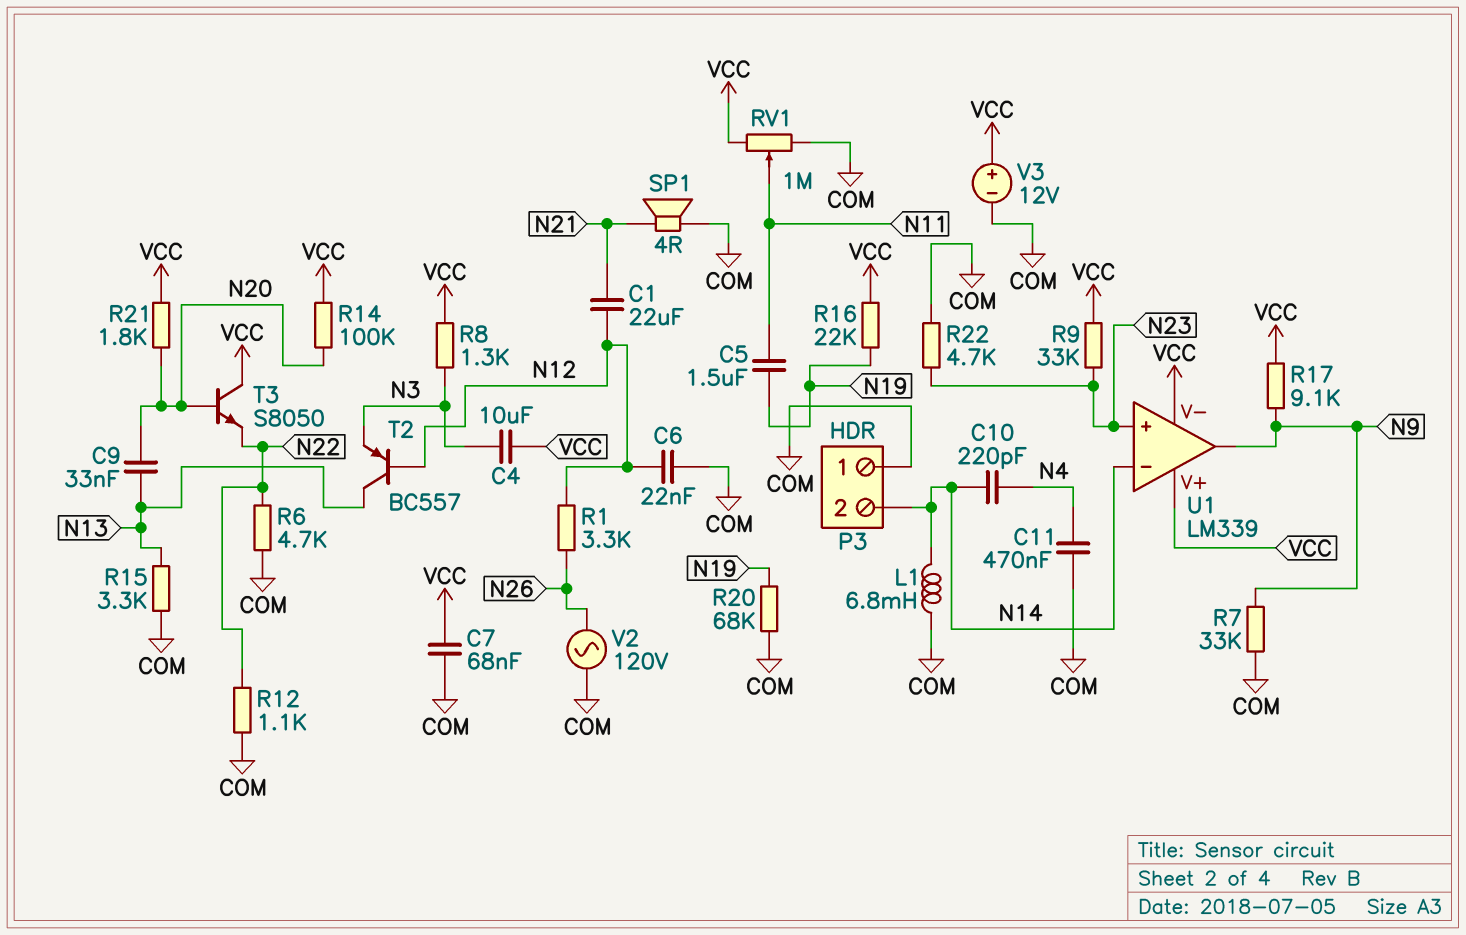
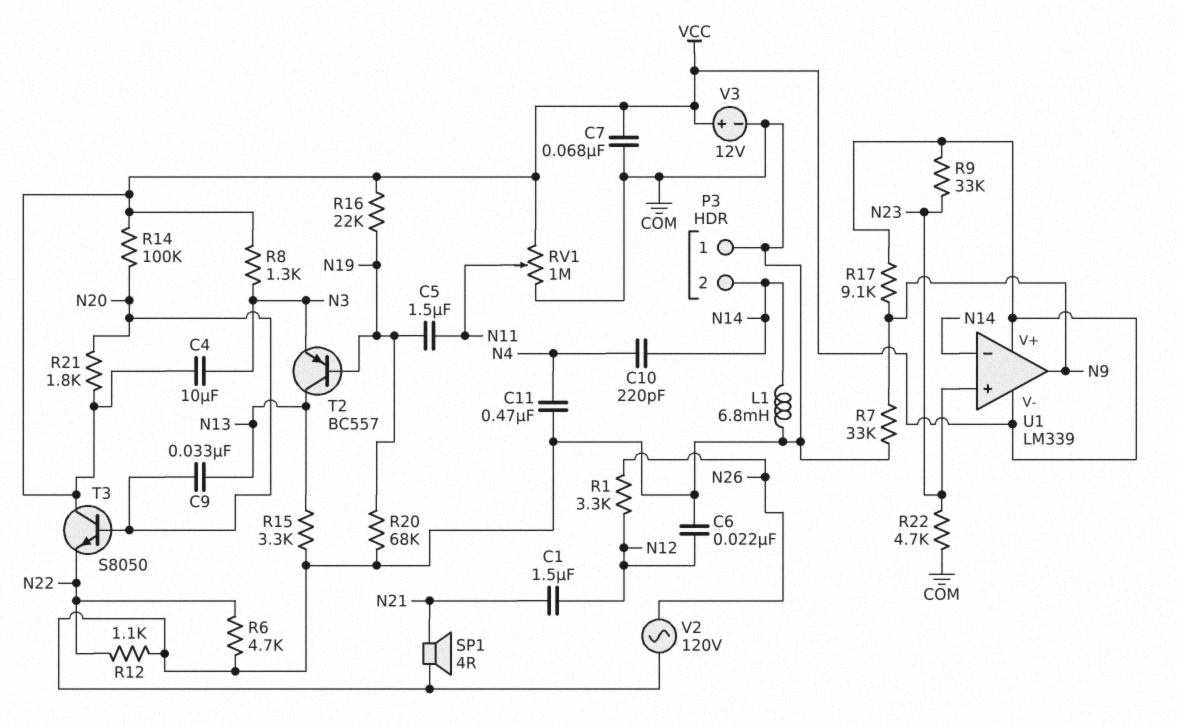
C1: 22uF (N12, N21) -> 1.5uF (N12, N21)
T2: PNP BC557 (B N12, C N13, E N3) -> PNP BC557 (B N19, C N13, E N3)

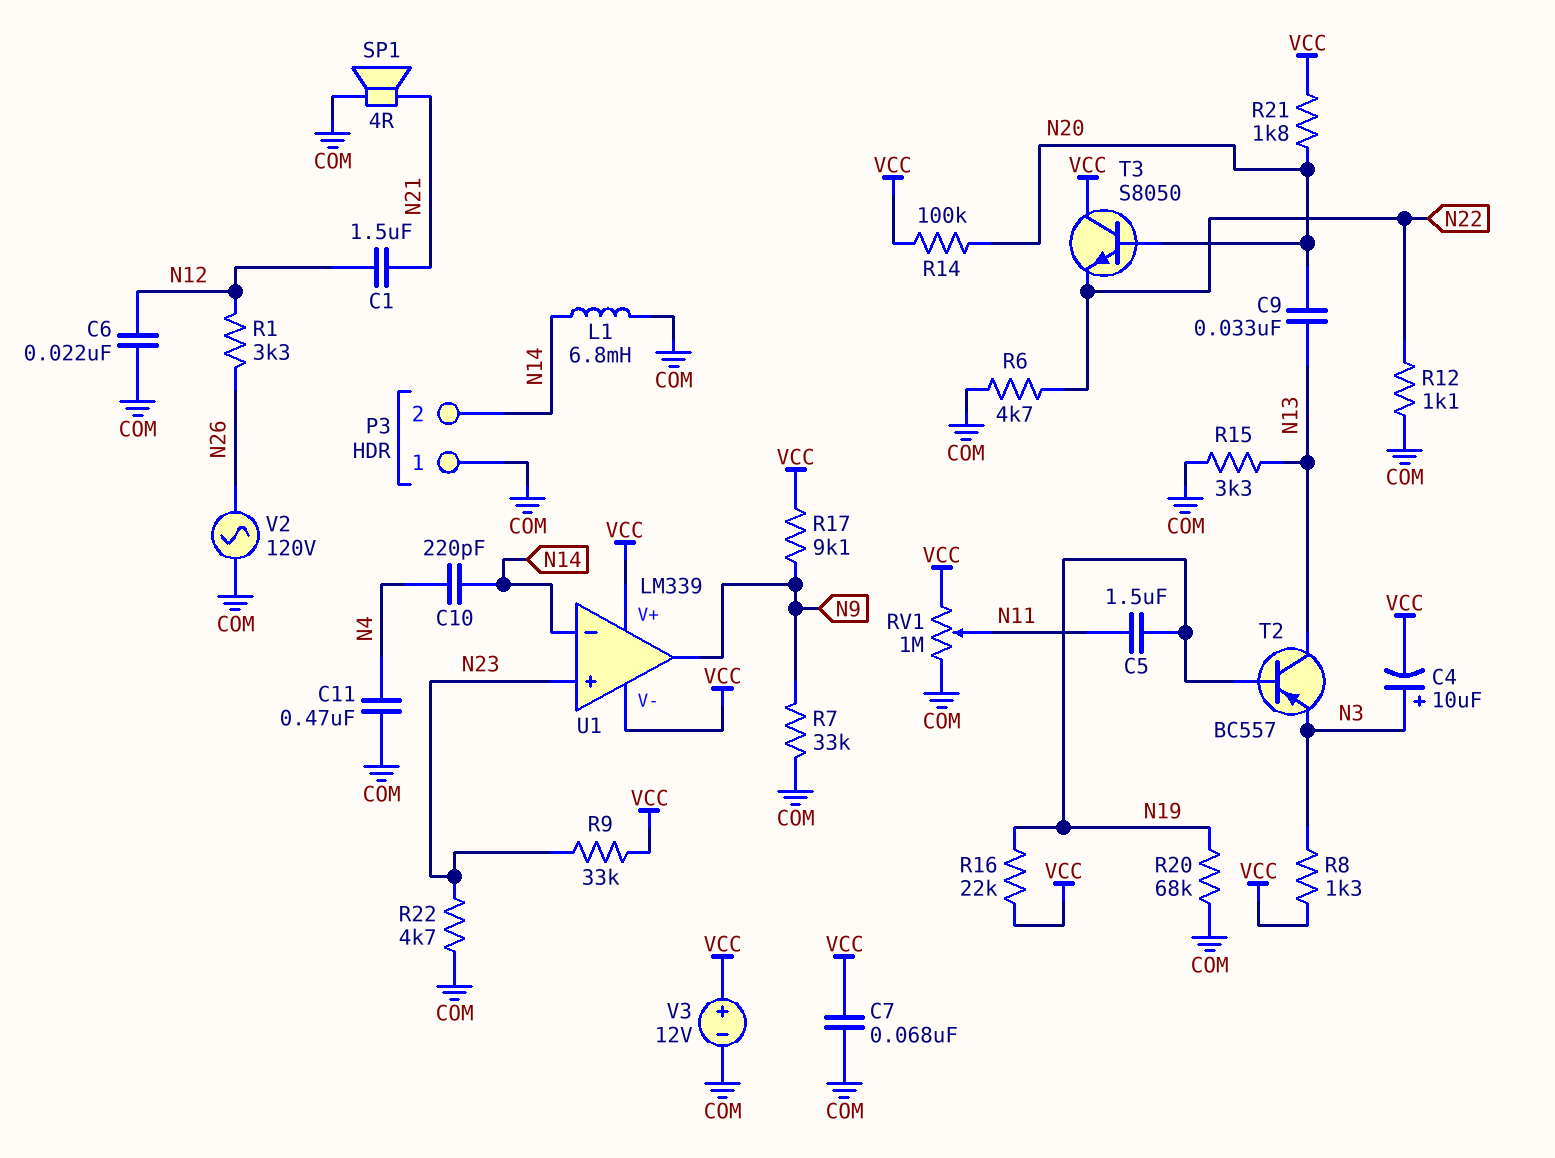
C4: 10uF (N3, VCC) -> 10uF (plus N3, minus VCC)

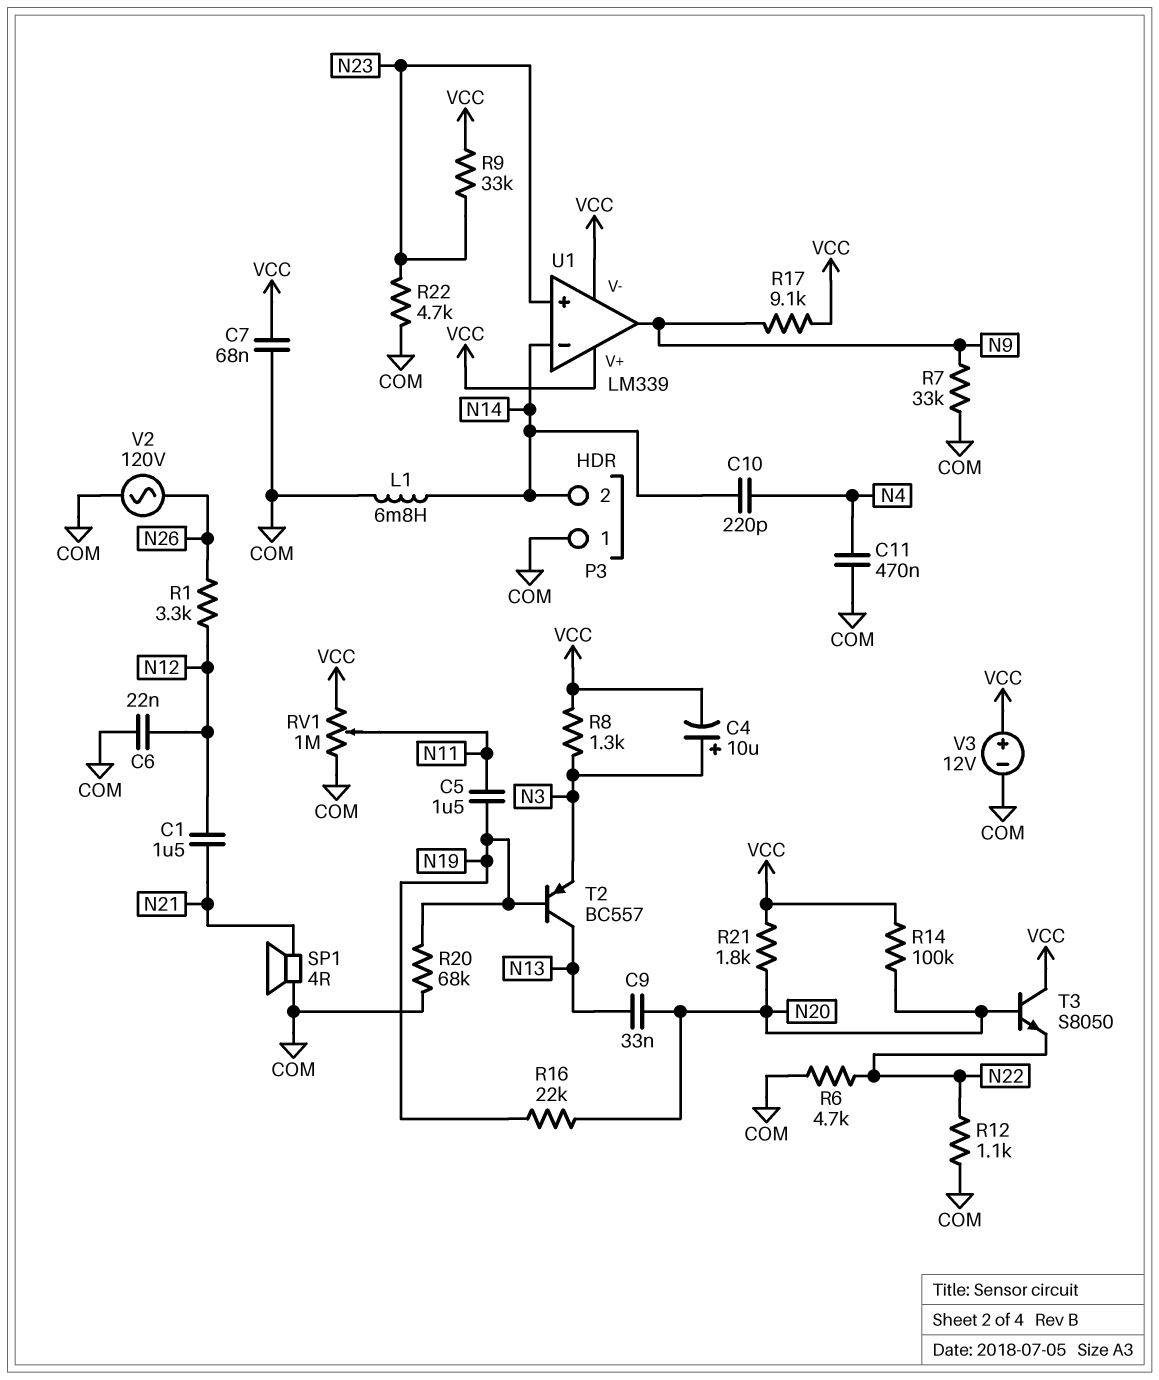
R15: 3.3k (COM, N13) -> none
R16: 22k (N19, VCC) -> 22k (N19, N20)

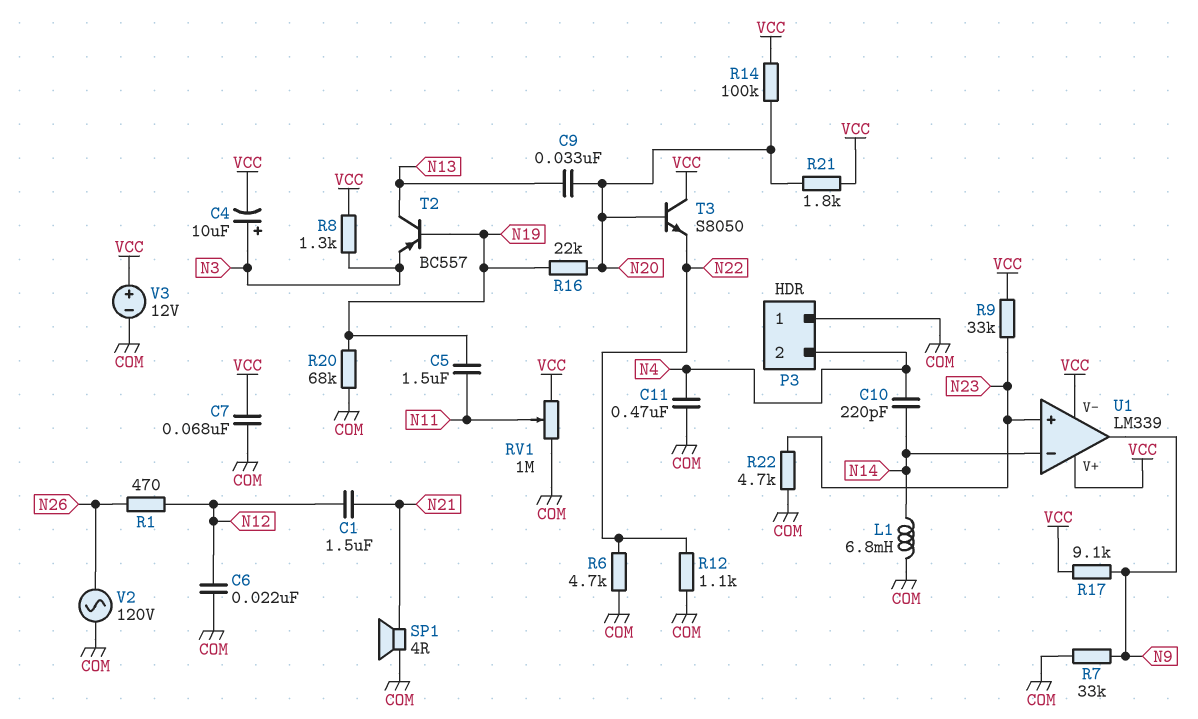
P3 pin 2: N14 -> N4
R1: 3.3k (N12, N26) -> 470 (N12, N26)

